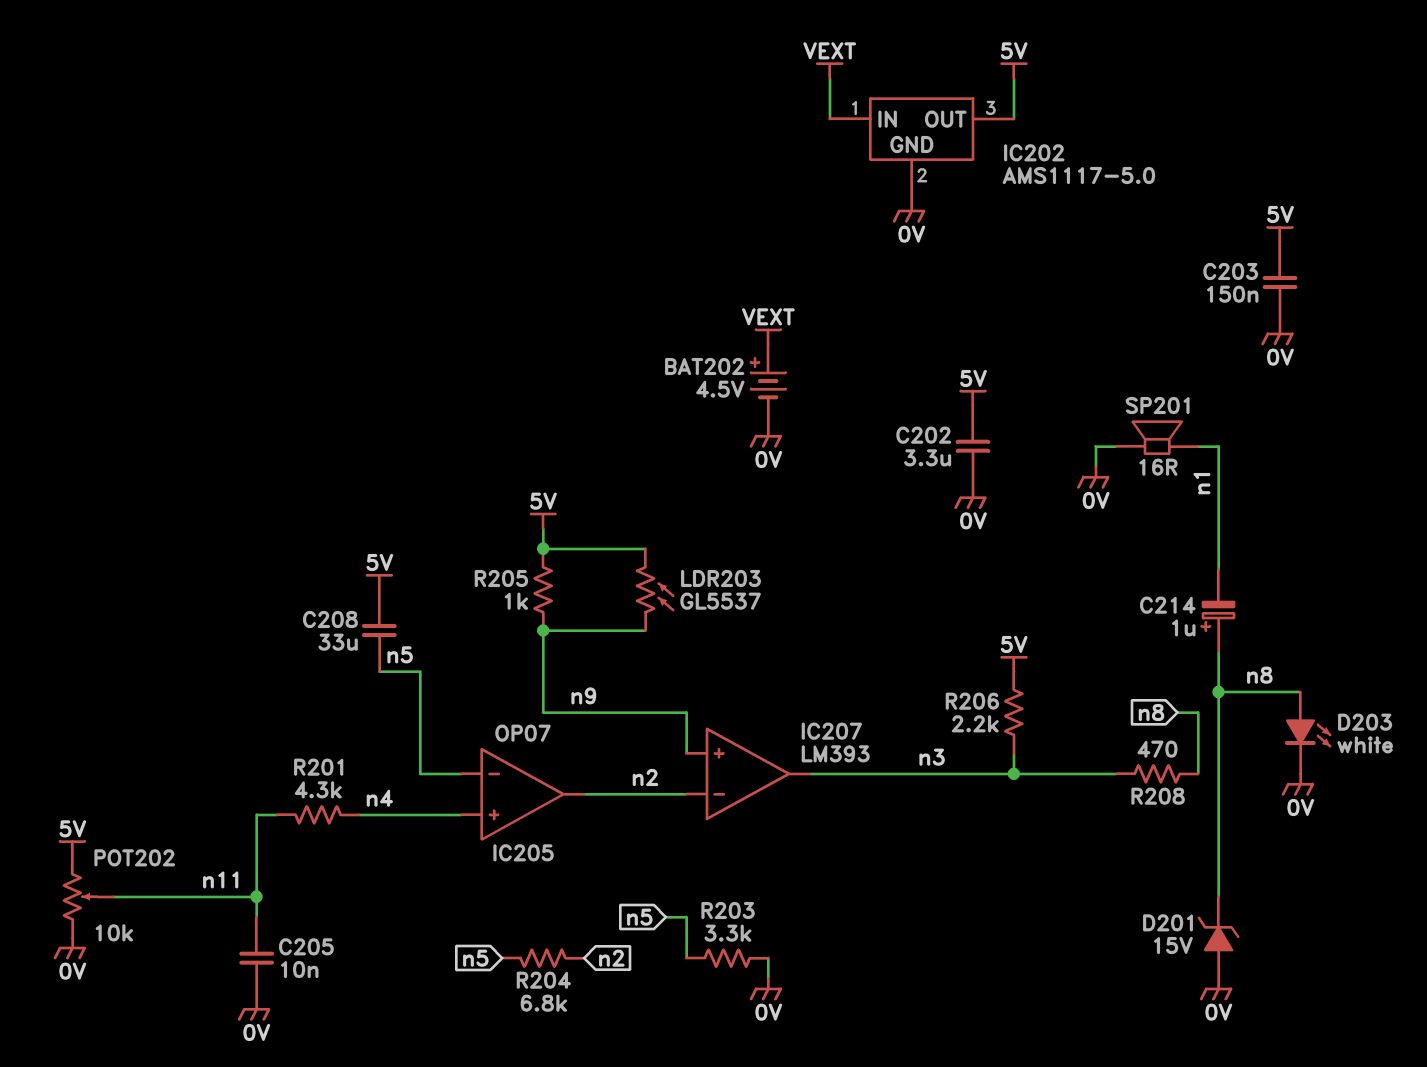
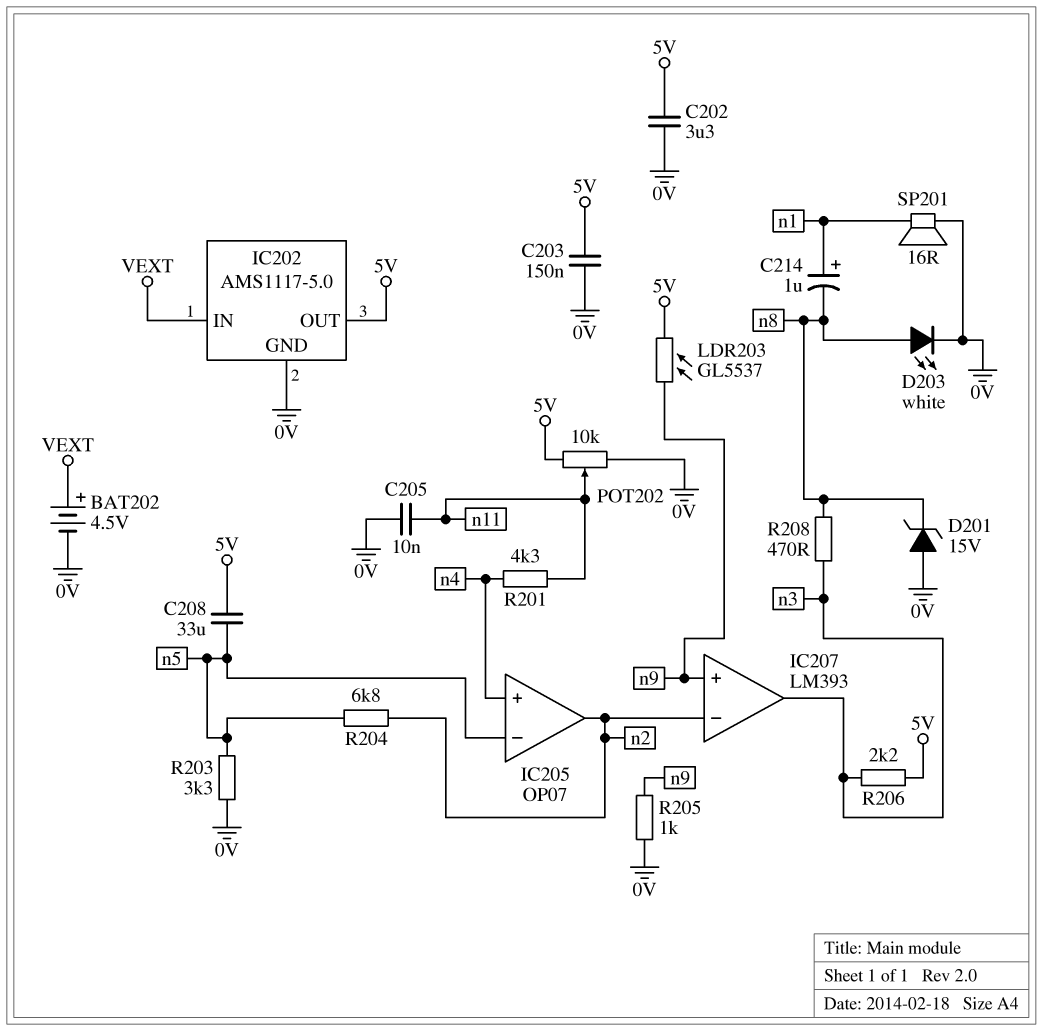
C214: 1uF (plus n8, minus n1) -> 1uF (plus n1, minus n8)
R205: 1k (5V, n9) -> 1k (0V, n9)

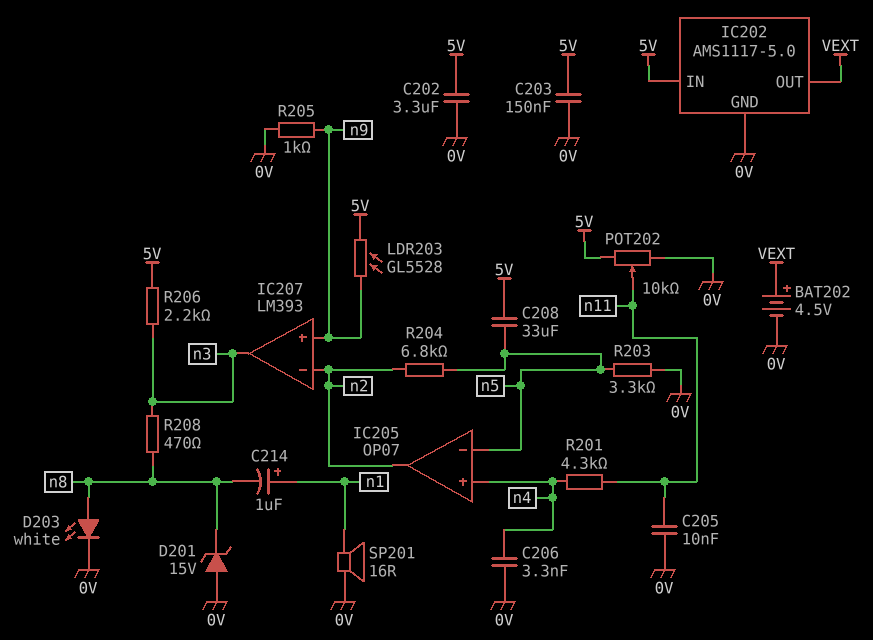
C206: none -> 3.3nF (0V, n4)
IC202 pin IN: VEXT -> 5V
IC202 pin OUT: 5V -> VEXT
LDR203: GL5537 (5V, n9) -> GL5528 (5V, n9)

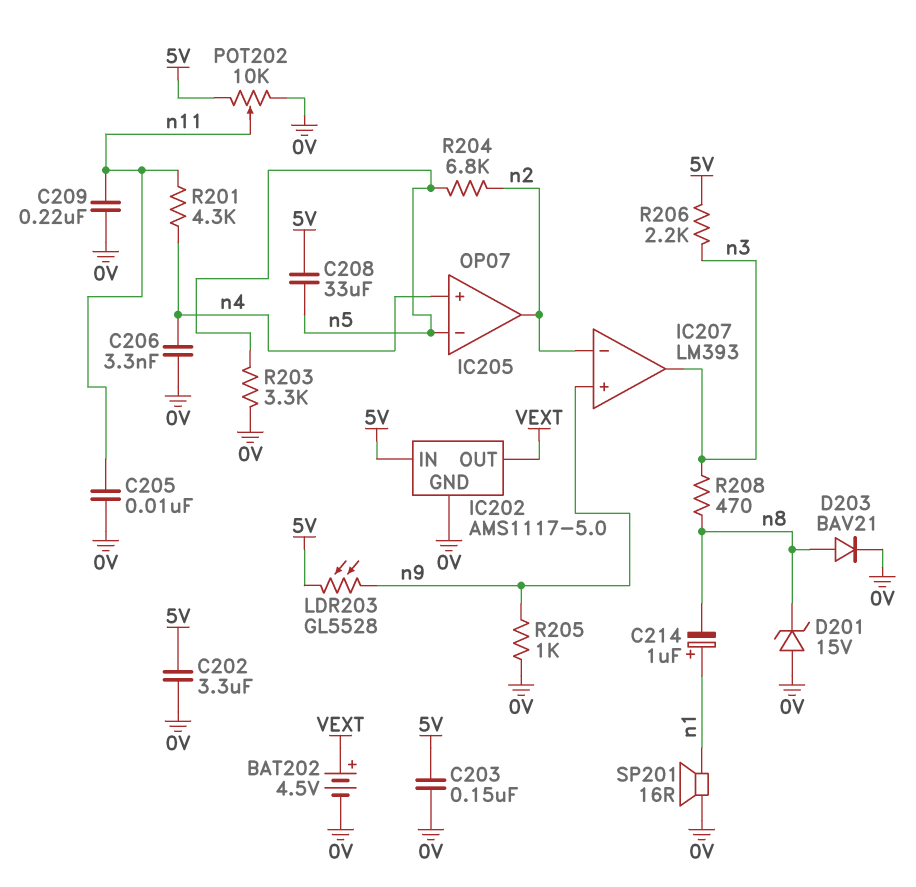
C209: none -> 220nF (0V, n11)
D203: LED white (A n8, K 0V) -> diode BAV21 (A n8, K 0V)

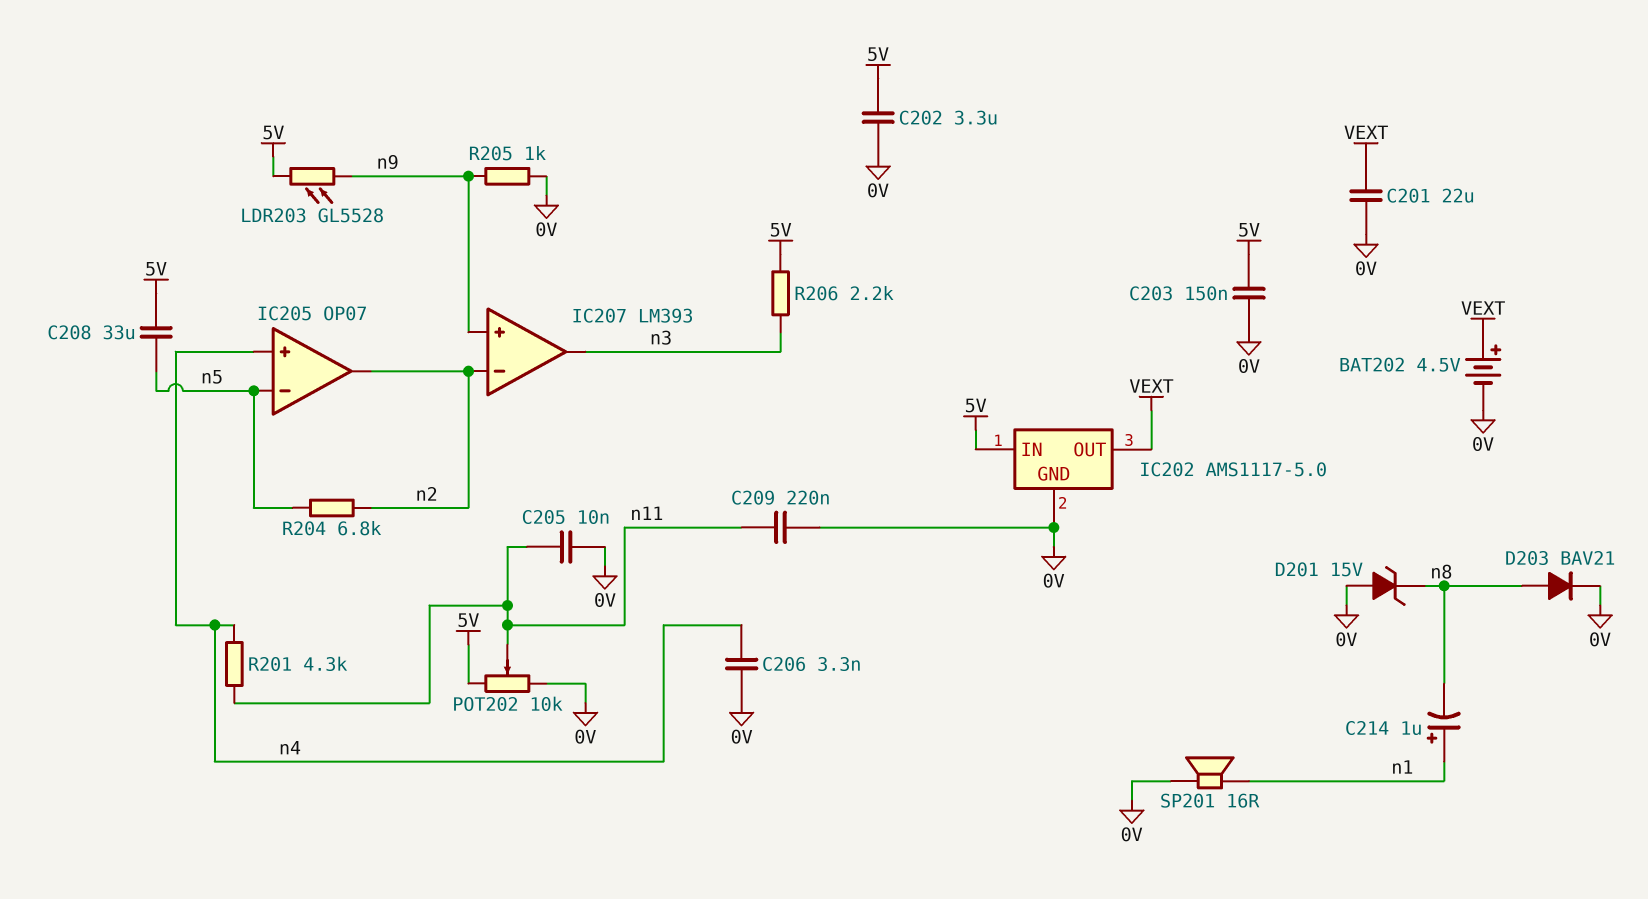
C201: none -> 22uF (0V, VEXT)
R203: 3.3k (0V, n5) -> none
R208: 470 (n3, n8) -> none

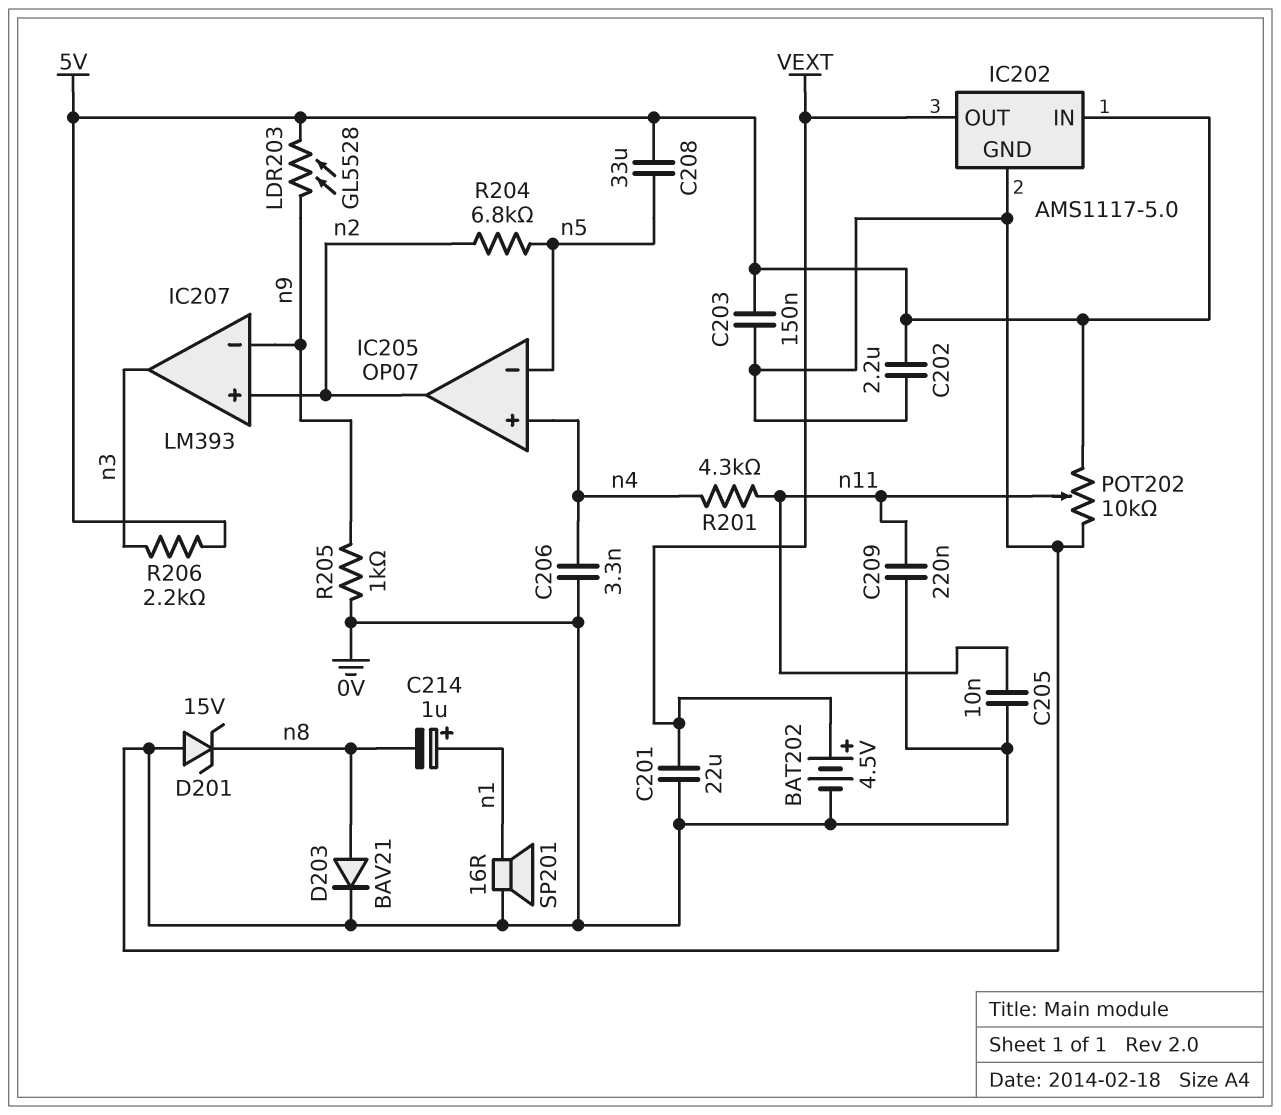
C202: 3.3uF (0V, 5V) -> 2.2uF (0V, 5V)
IC207 pin in+: n9 -> n2
IC207 pin in-: n2 -> n9

